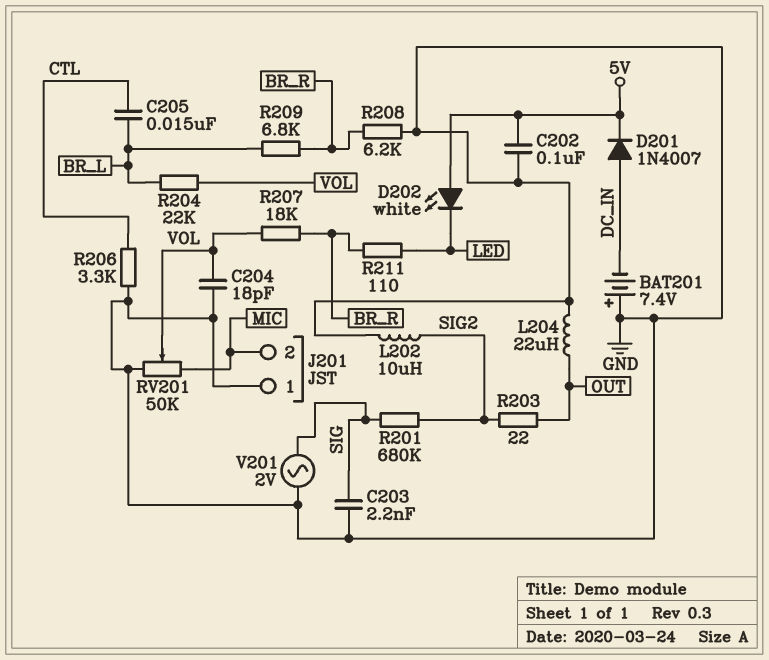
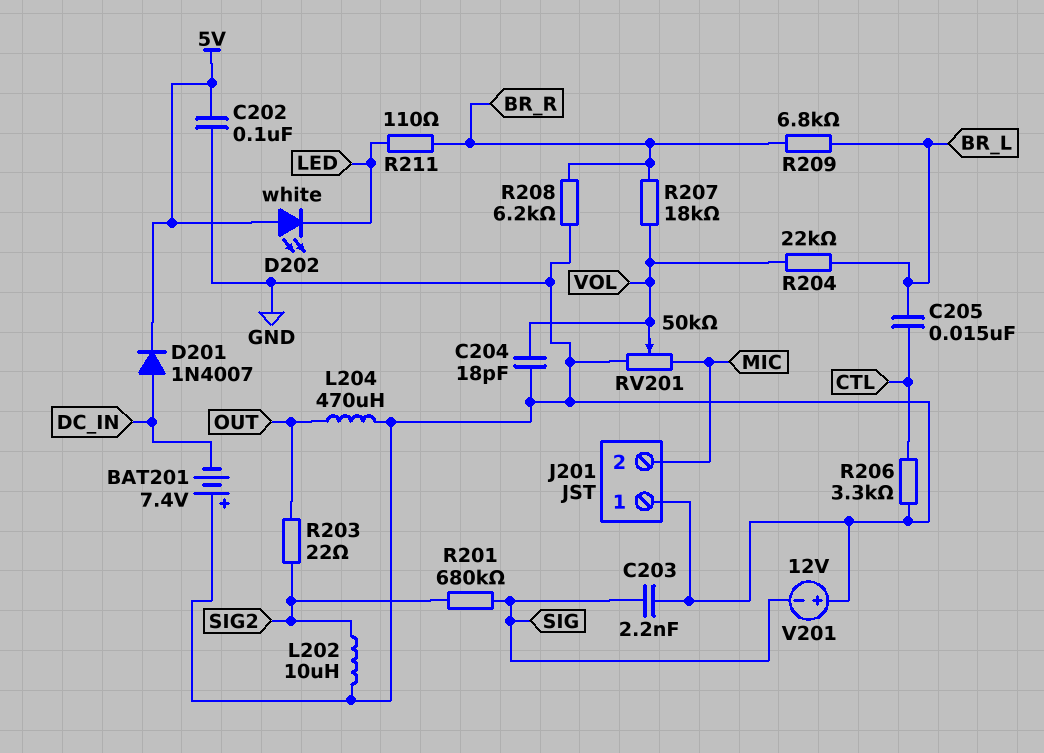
L204: 22uH (GND, OUT) -> 470uH (GND, OUT)
V201: AC 2V (GND, SIG) -> 12V (plus GND, minus SIG)

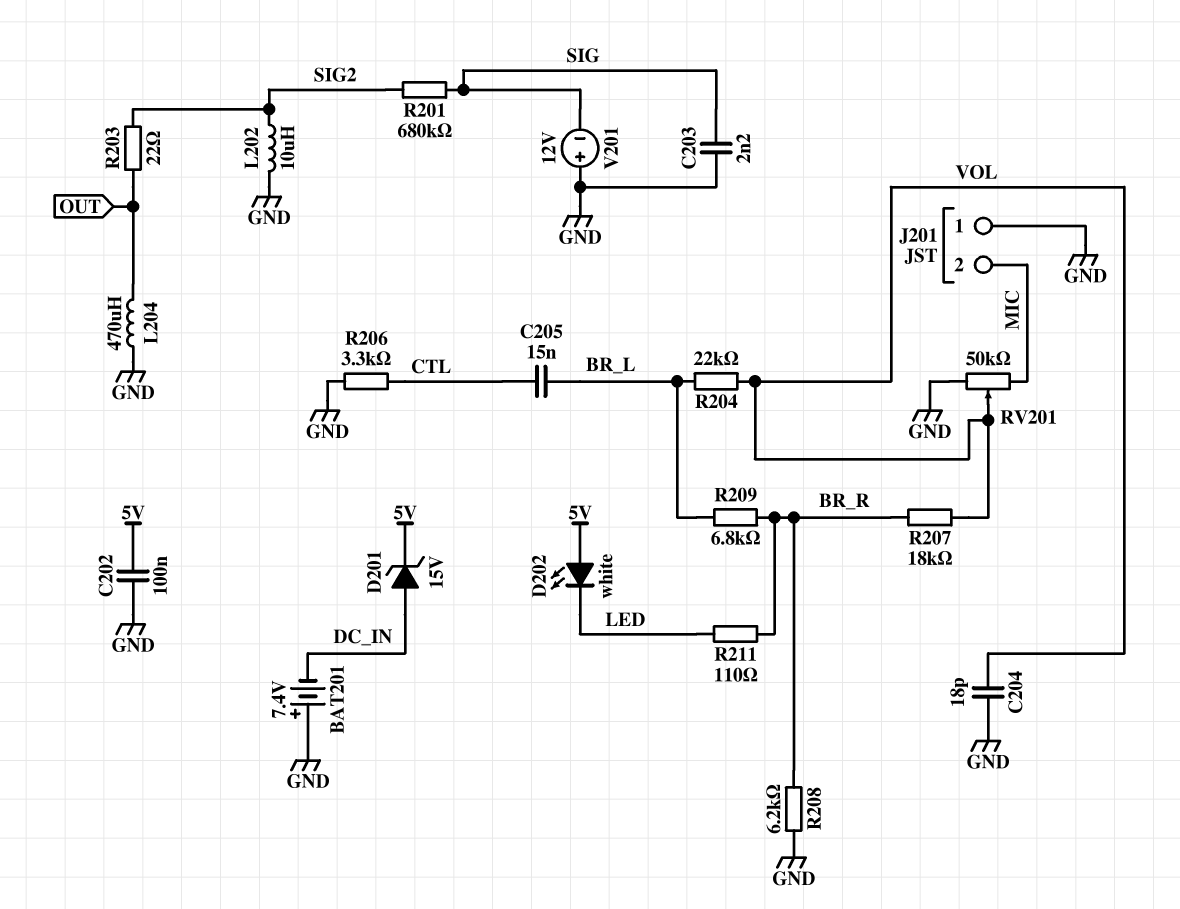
D201: diode 1N4007 (A DC_IN, K 5V) -> zener 15V (A DC_IN, K 5V)

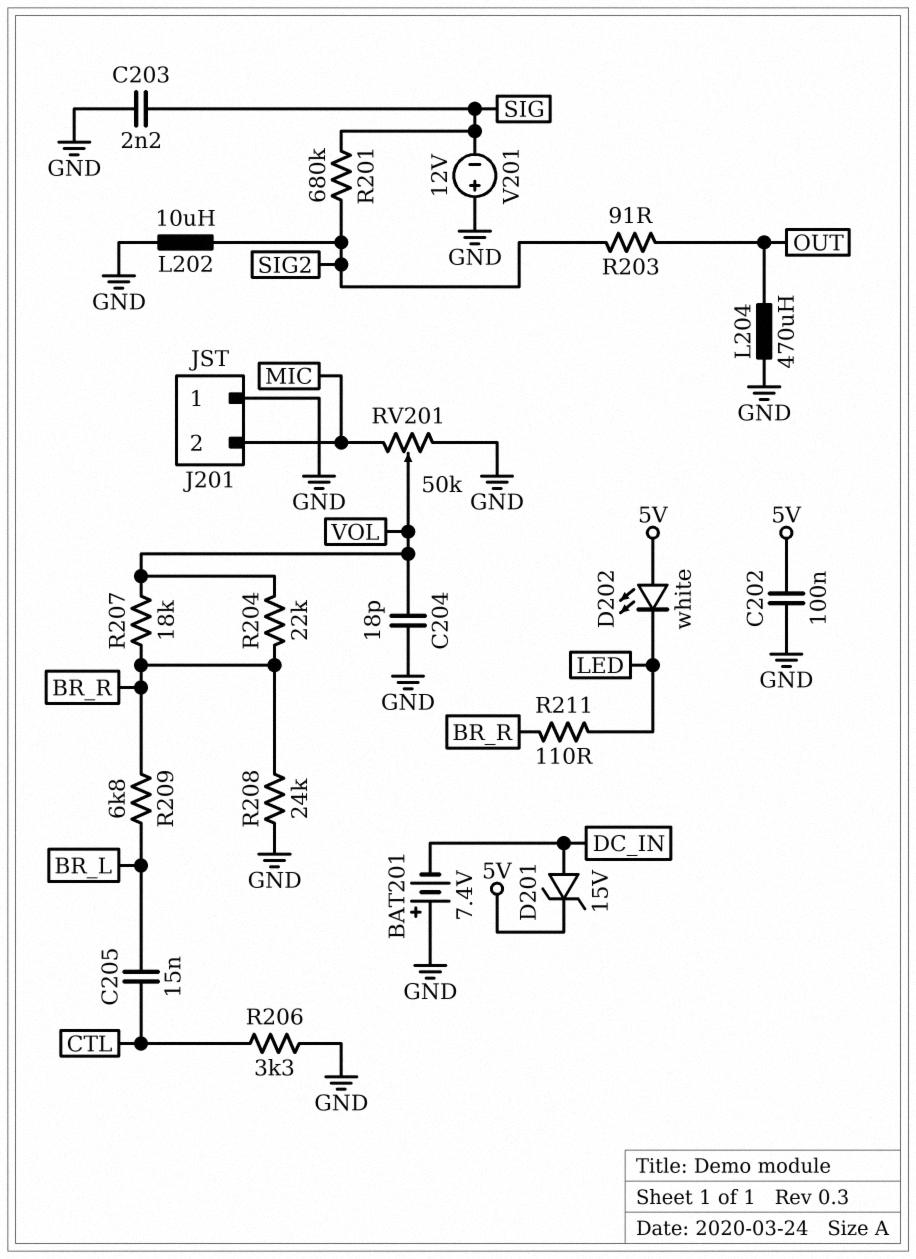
R203: 22 (OUT, SIG2) -> 91 (OUT, SIG2)
R204: 22k (BR_L, VOL) -> 22k (BR_R, VOL)
R208: 6.2k (BR_R, GND) -> 24k (BR_R, GND)

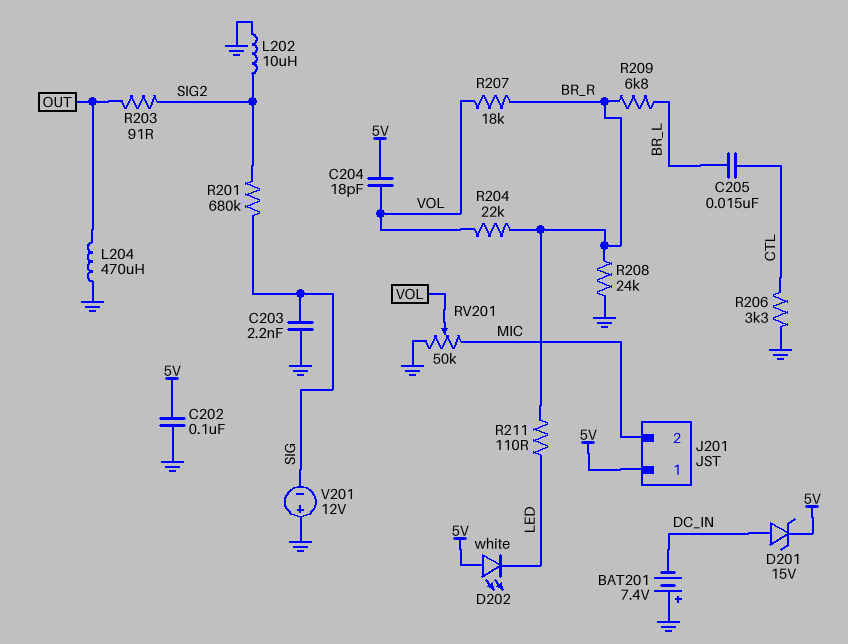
C204: 18pF (GND, VOL) -> 18pF (5V, VOL)
J201 pin 1: GND -> 5V

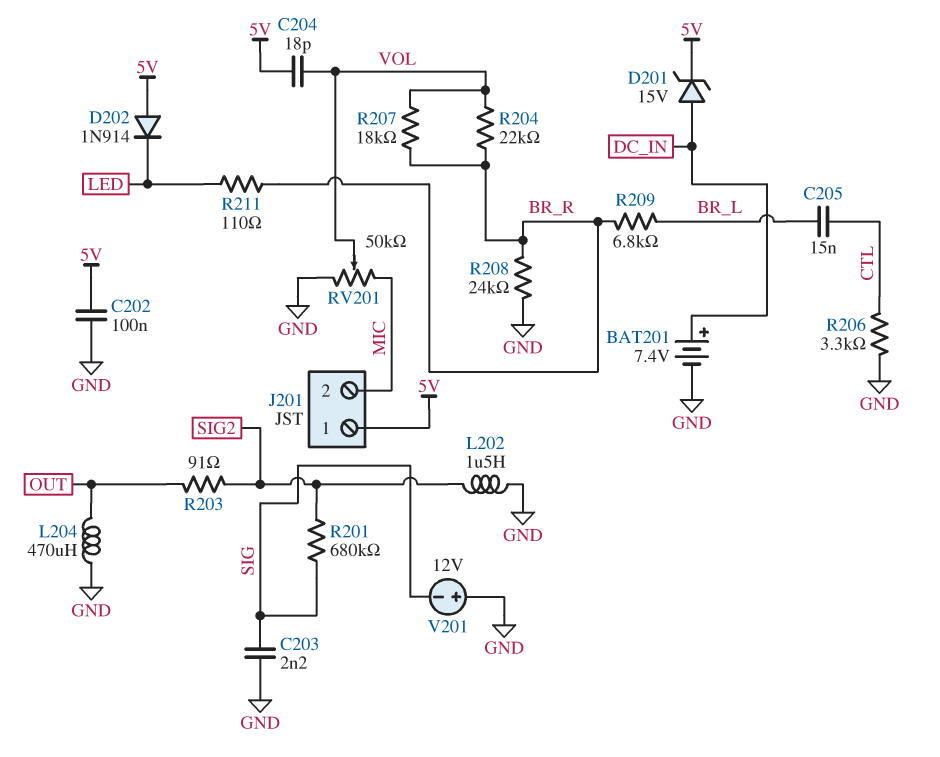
BAT201: 7.4V (plus GND, minus DC_IN) -> 7.4V (plus DC_IN, minus GND)
D202: LED white (A 5V, K LED) -> diode 1N914 (A 5V, K LED)
L202: 10uH (GND, SIG2) -> 1.5uH (GND, SIG2)

